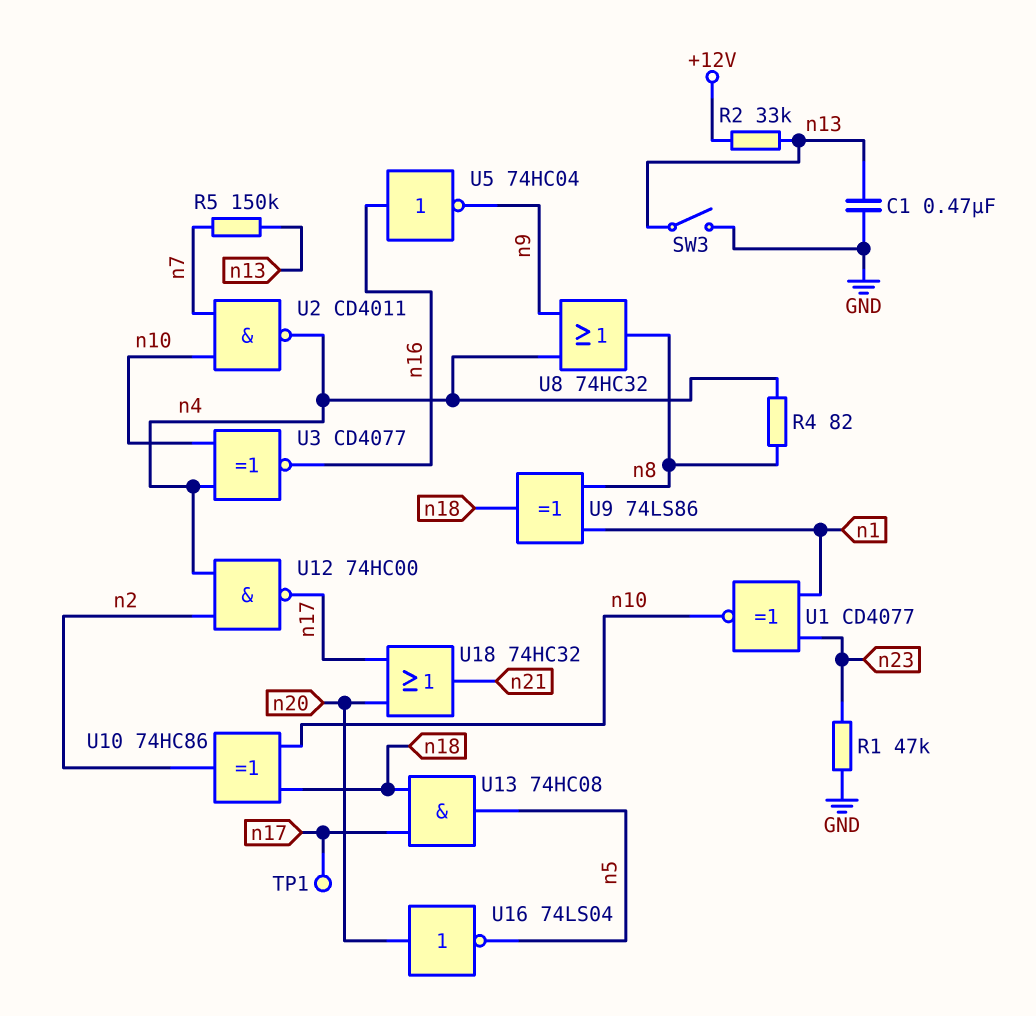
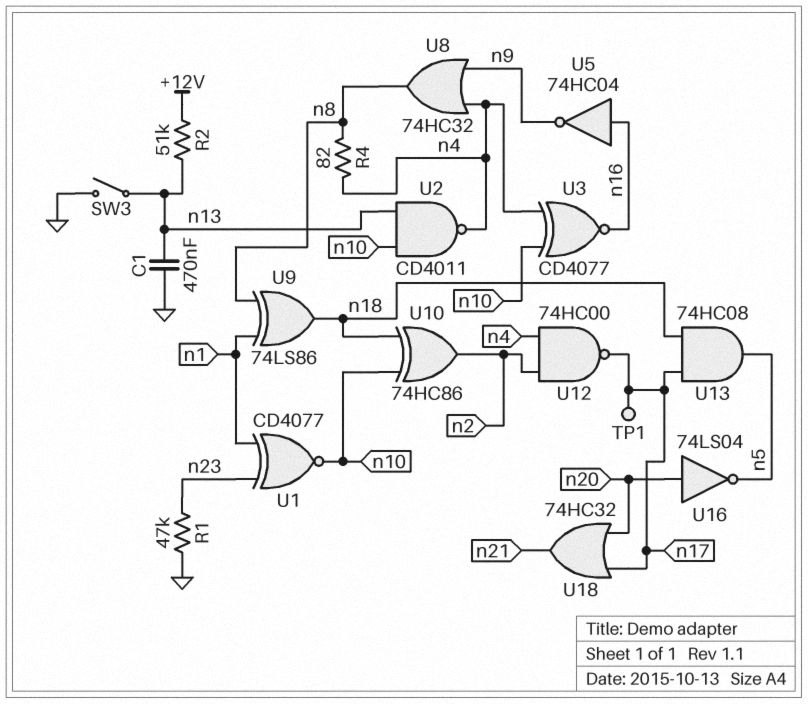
R2: 33k (+12V, n13) -> 51k (+12V, n13)
R5: 150k (n7, n13) -> none
U2: NAND CD4011 (in n7, in n10, out n4) -> NAND CD4011 (in n10, in n13, out n4)

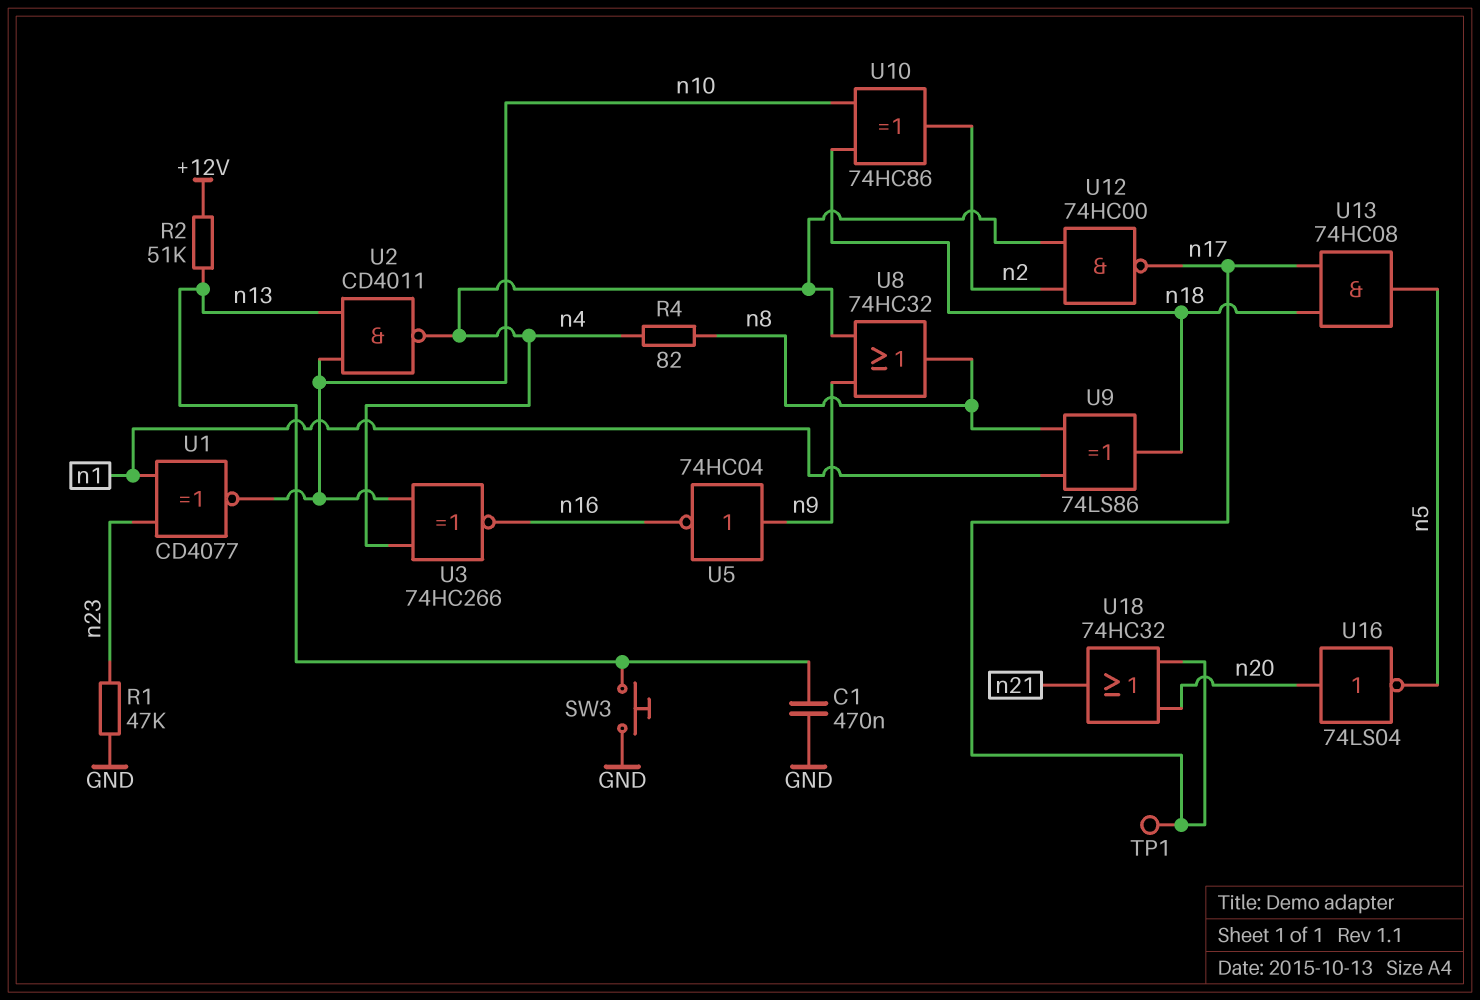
SW3: switch (GND, n13) -> button (GND, n13)
U3: XNOR CD4077 (in n4, in n10, out n16) -> XNOR 74HC266 (in n4, in n10, out n16)
U5: NOT 74HC04 (in n16, out n9) -> NOT 74HC04 (in n9, out n16)

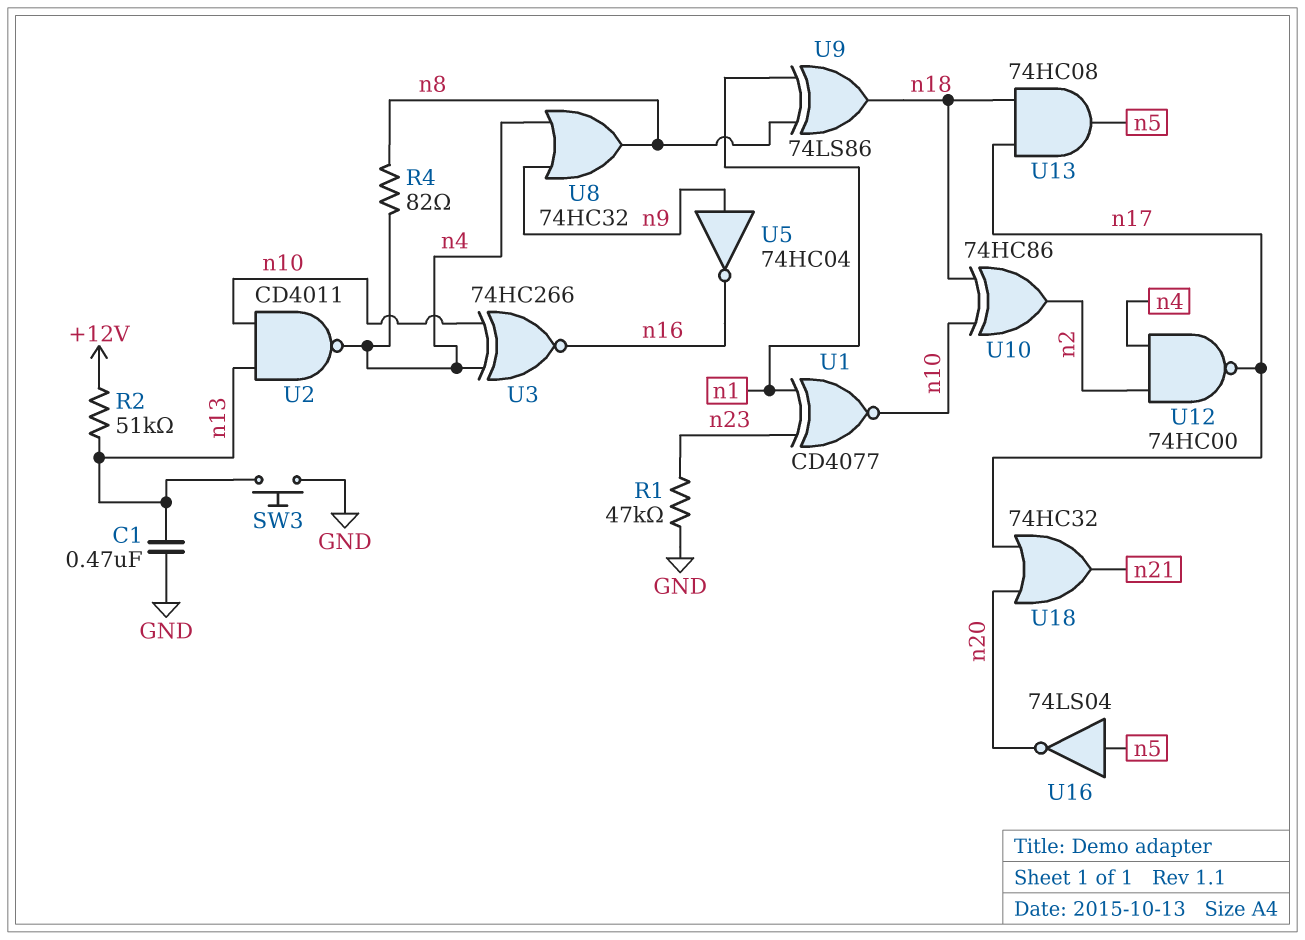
TP1: test point (n17) -> none
U16: NOT 74LS04 (in n20, out n5) -> NOT 74LS04 (in n5, out n20)

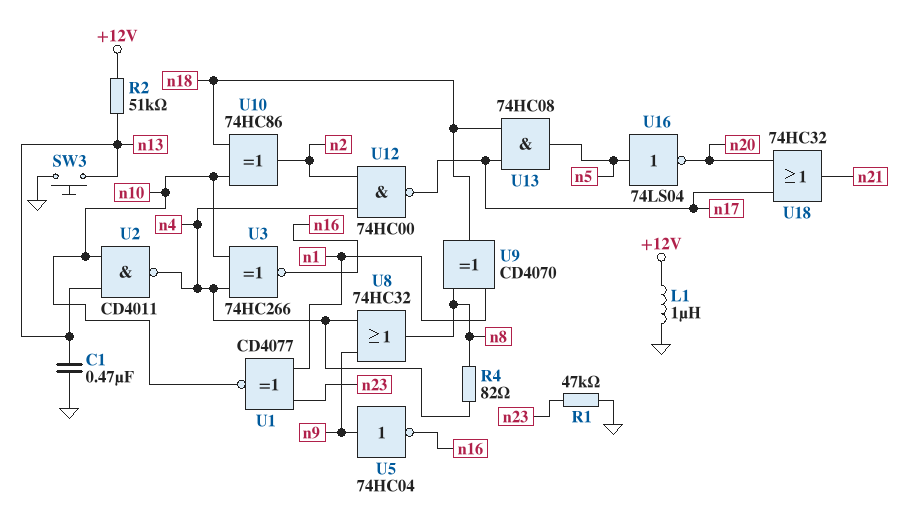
L1: none -> 1uH (+12V, GND)
U9: XOR 74LS86 (in n1, in n8, out n18) -> XOR CD4070 (in n1, in n8, out n18)

